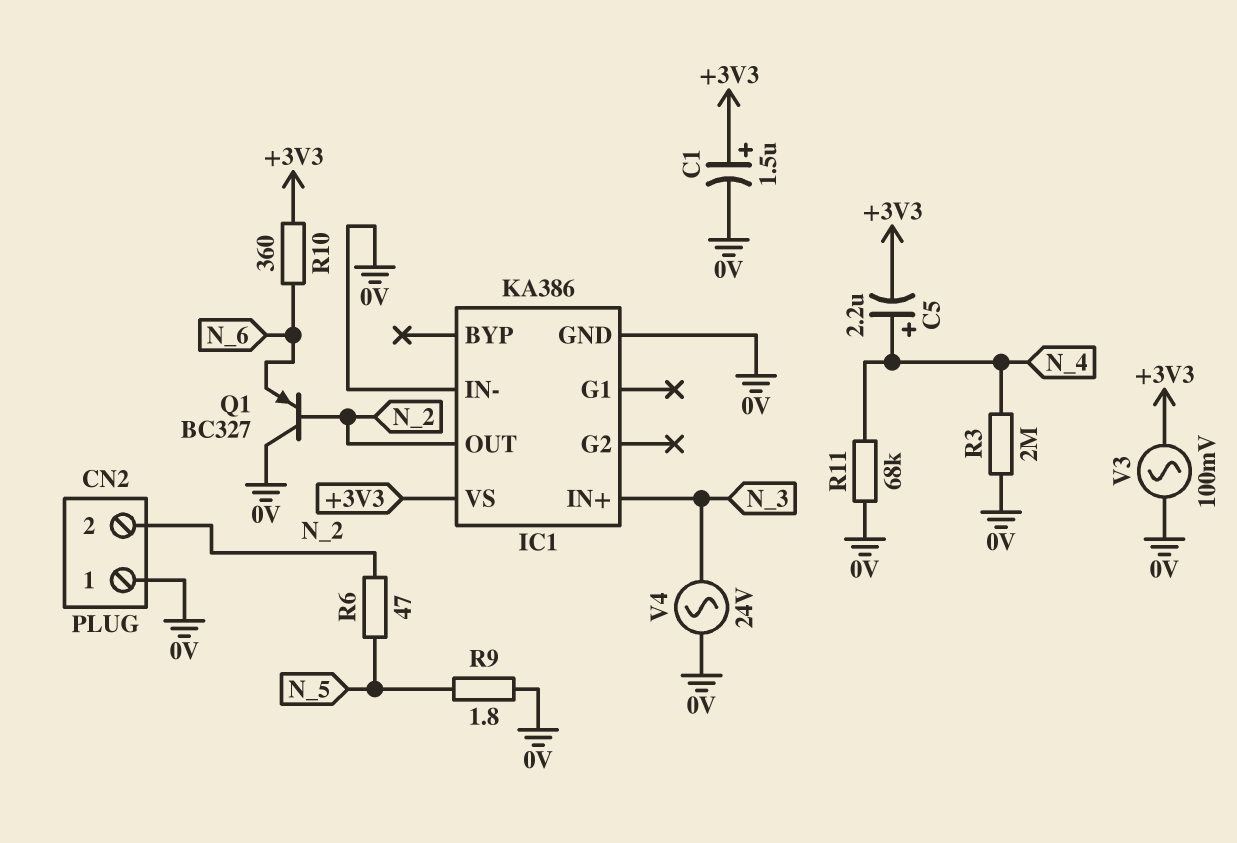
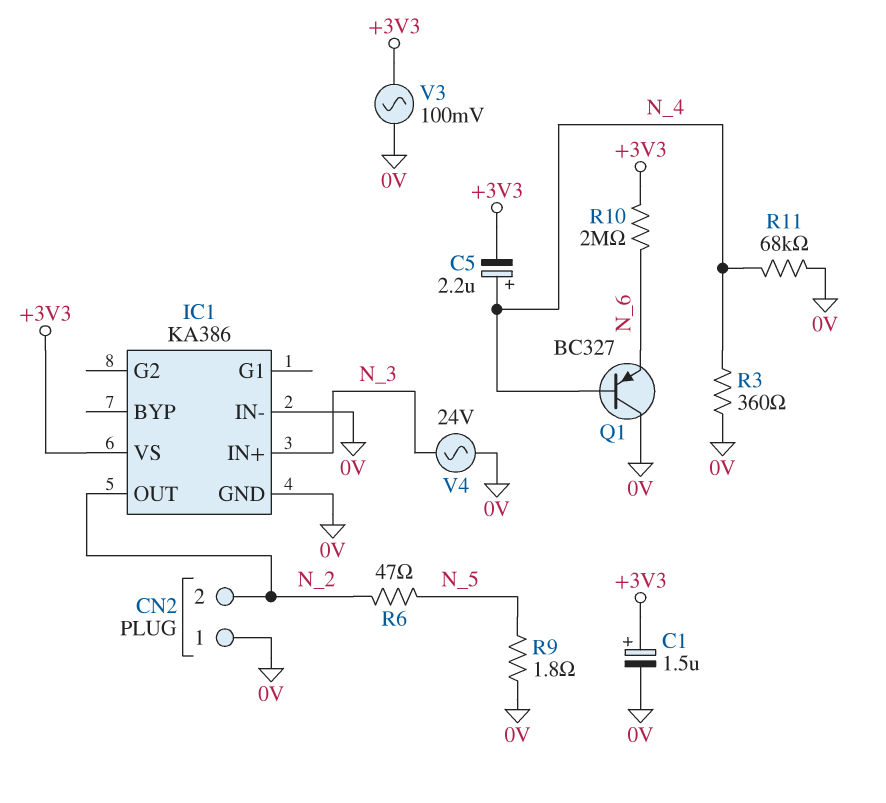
Q1: PNP BC327 (B N_2, C 0V, E N_6) -> PNP BC327 (B N_4, C 0V, E N_6)
R3: 2M (0V, N_4) -> 360 (0V, N_4)
R10: 360 (+3V3, N_6) -> 2M (+3V3, N_6)

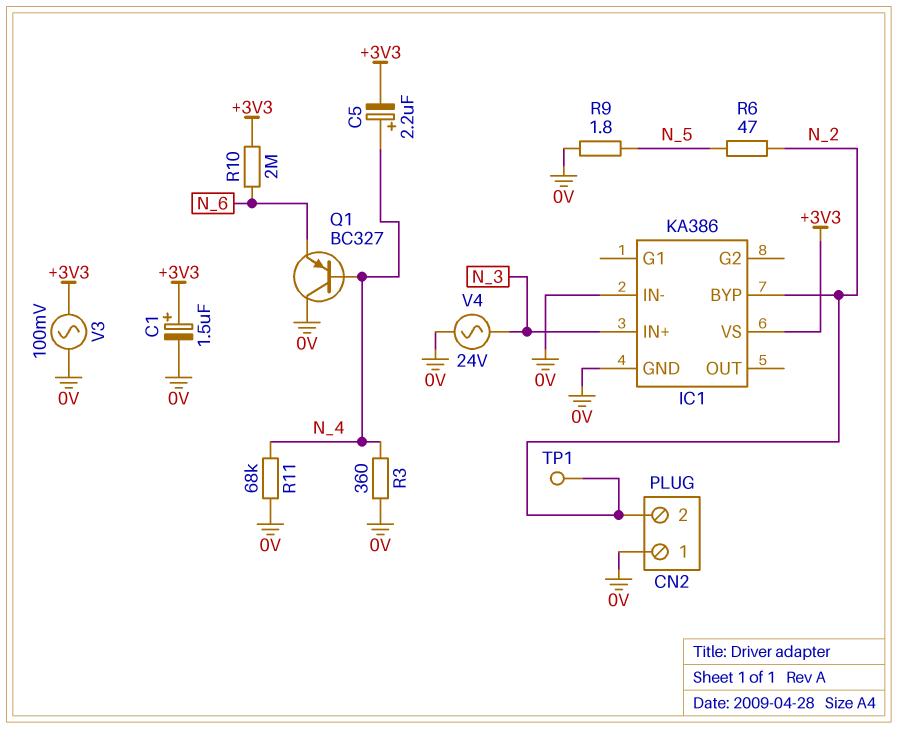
IC1 pin BYP: none -> N_2
IC1 pin OUT: N_2 -> none
TP1: none -> test point (N_2)

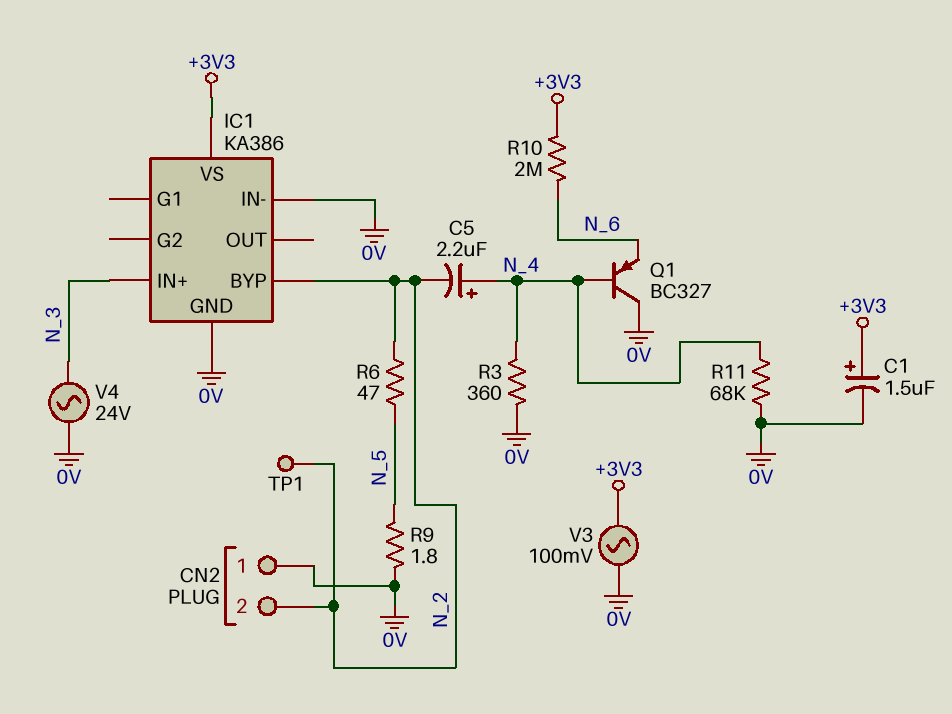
C5: 2.2uF (plus N_4, minus +3V3) -> 2.2uF (plus N_4, minus N_2)

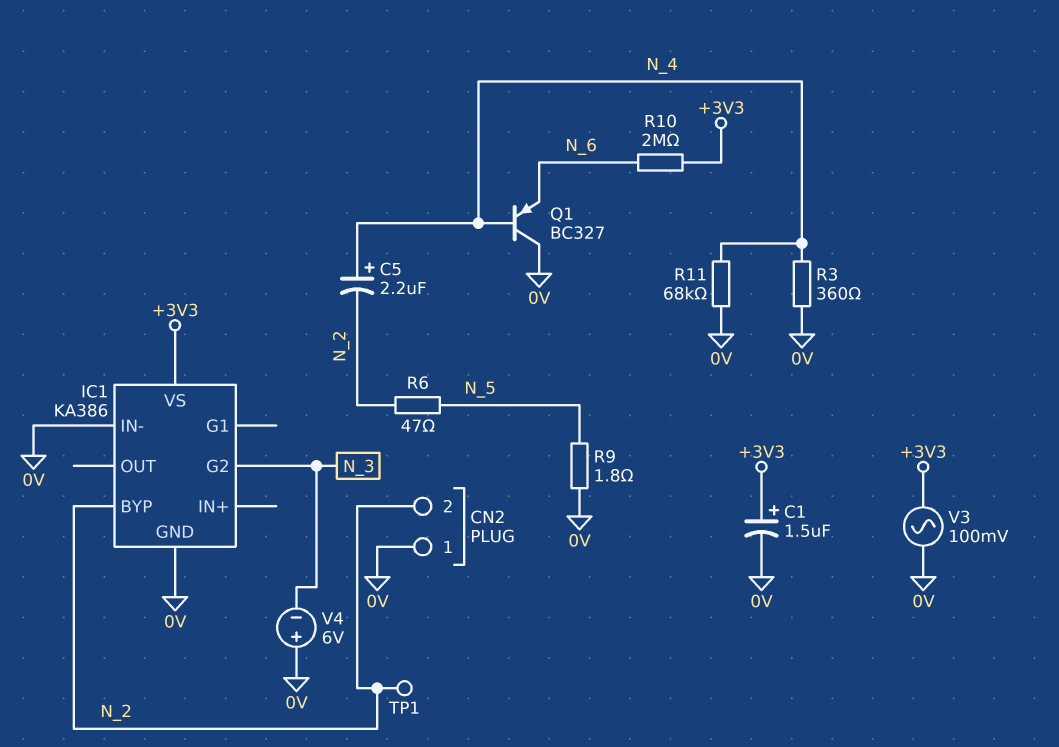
IC1 pin G2: none -> N_3
IC1 pin IN+: N_3 -> none
V4: AC 24V (0V, N_3) -> 6V (plus 0V, minus N_3)

